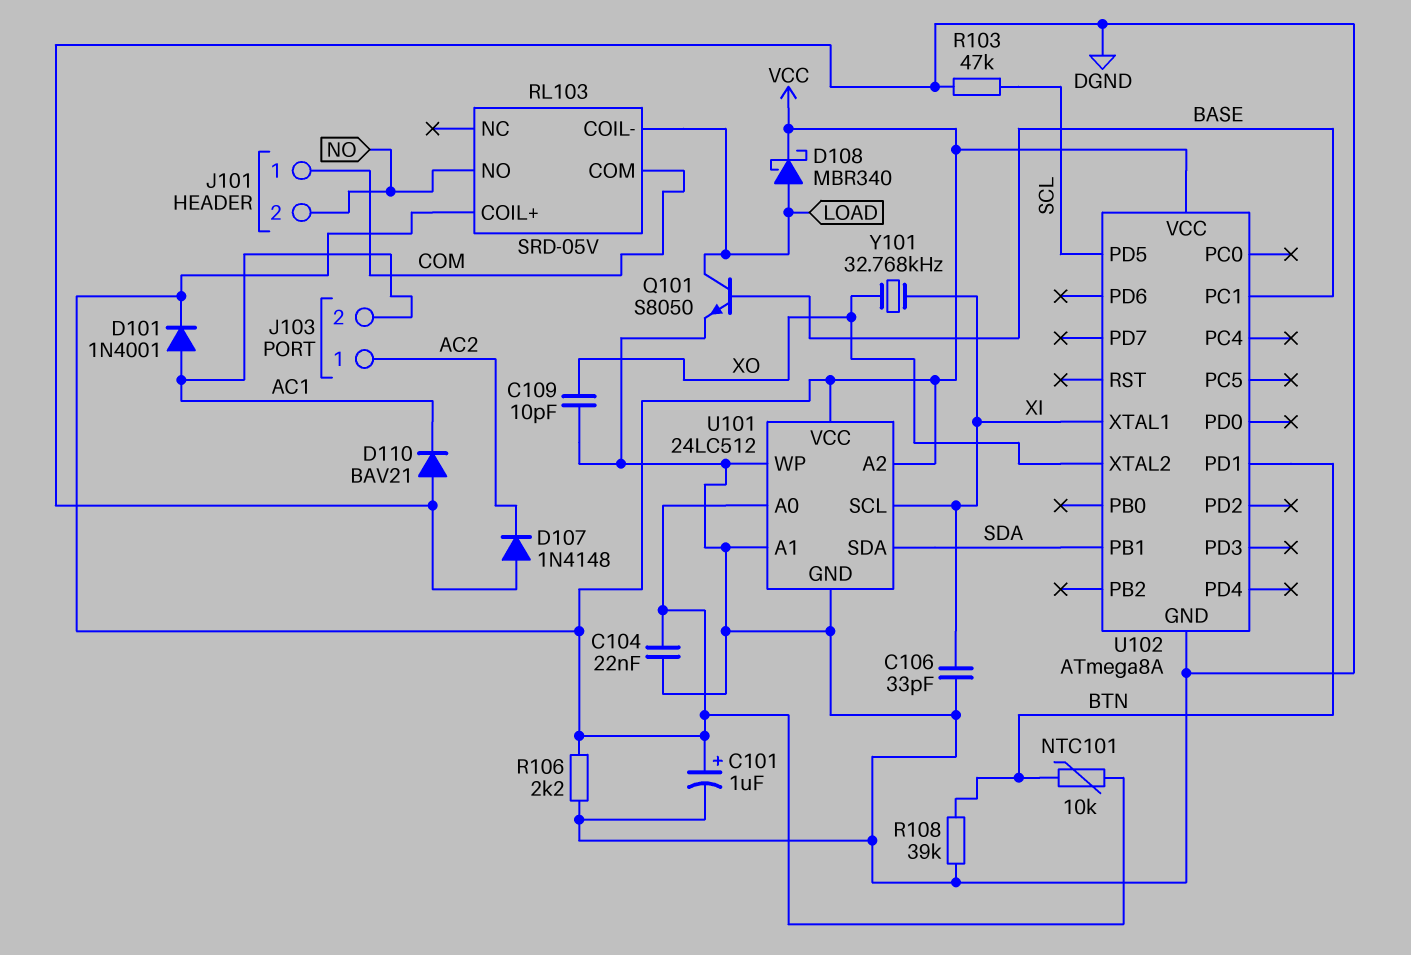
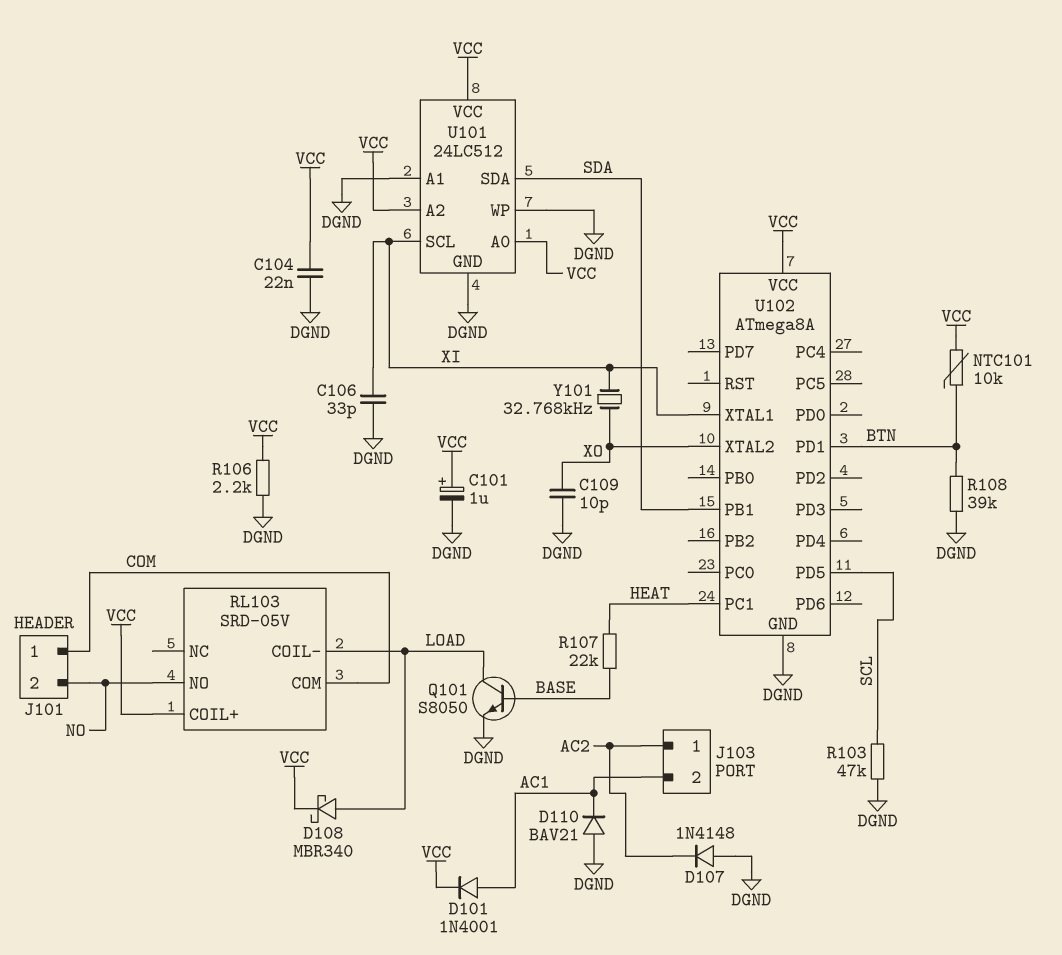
R107: none -> 22k (BASE, HEAT)
U102 pin PC1: BASE -> HEAT

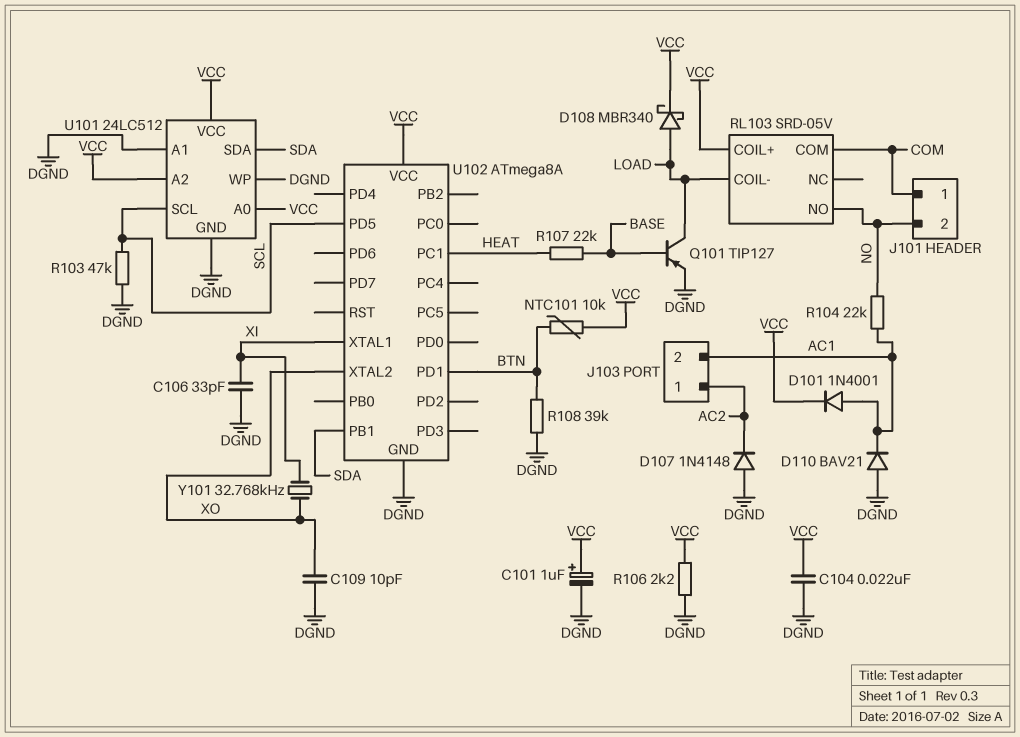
Q101: NPN S8050 (B BASE, C LOAD, E DGND) -> PNP TIP127 (B BASE, C LOAD, E DGND)
R104: none -> 22k (AC1, NO)
U101 pin SCL: XI -> SCL

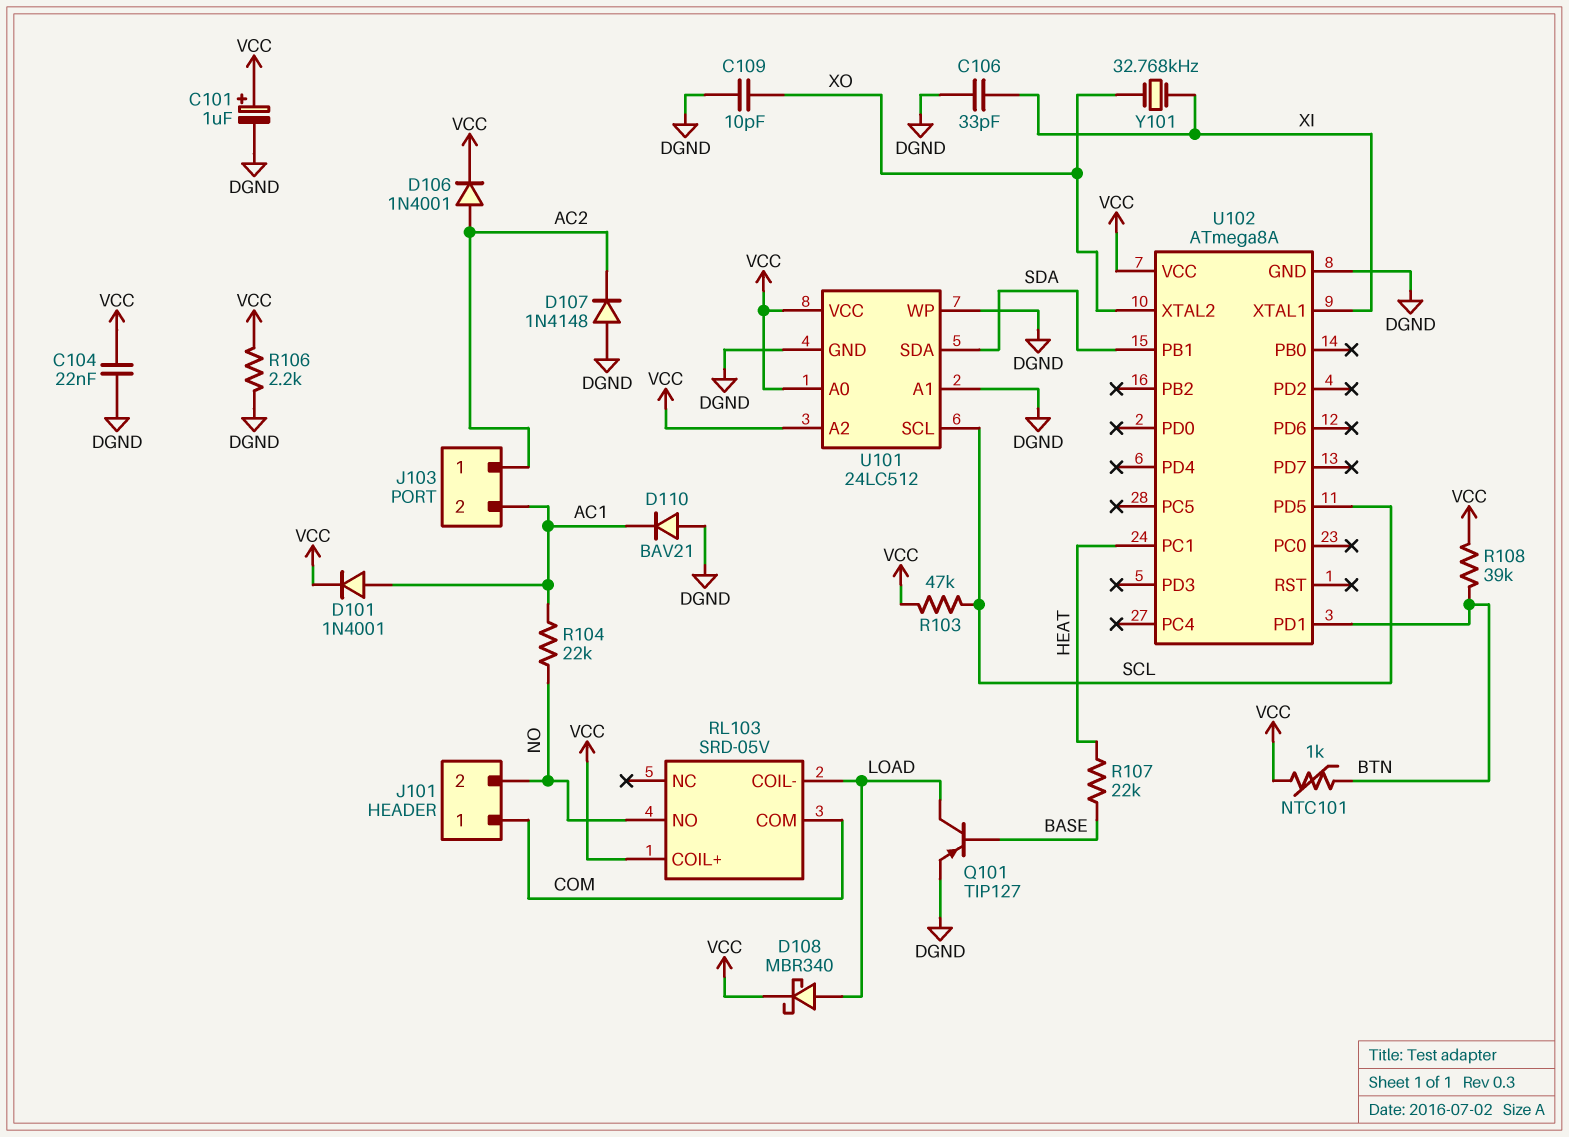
D106: none -> diode 1N4001 (A AC2, K VCC)
NTC101: 10k (BTN, VCC) -> 1k (BTN, VCC)
R103: 47k (DGND, SCL) -> 47k (SCL, VCC)
R108: 39k (BTN, DGND) -> 39k (BTN, VCC)

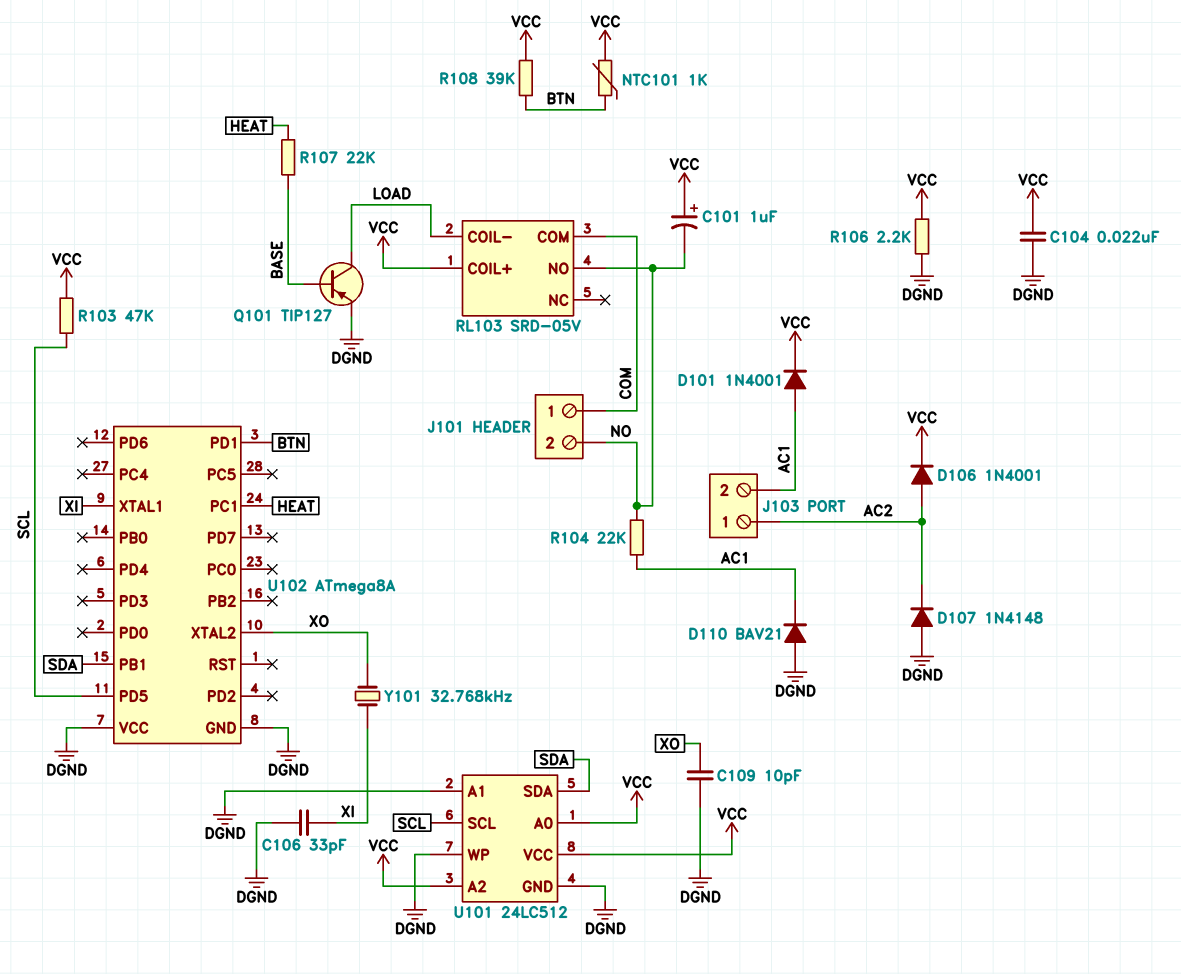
C101: 1uF (plus VCC, minus DGND) -> 1uF (plus VCC, minus NO)
D108: schottky MBR340 (A LOAD, K VCC) -> none
U102 pin VCC: VCC -> DGND

